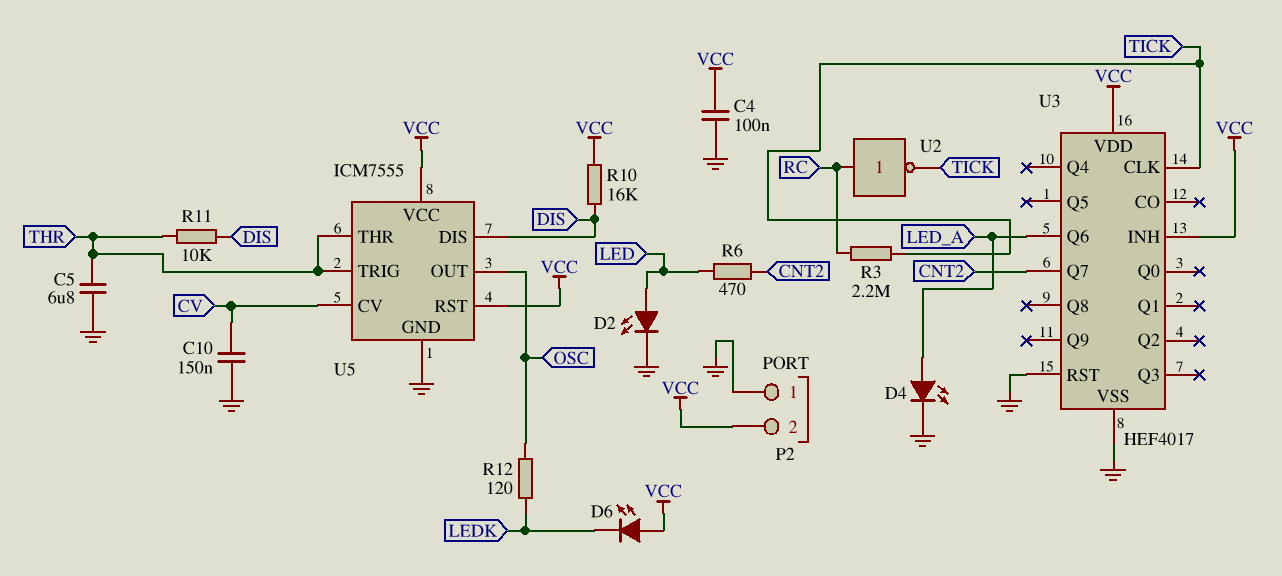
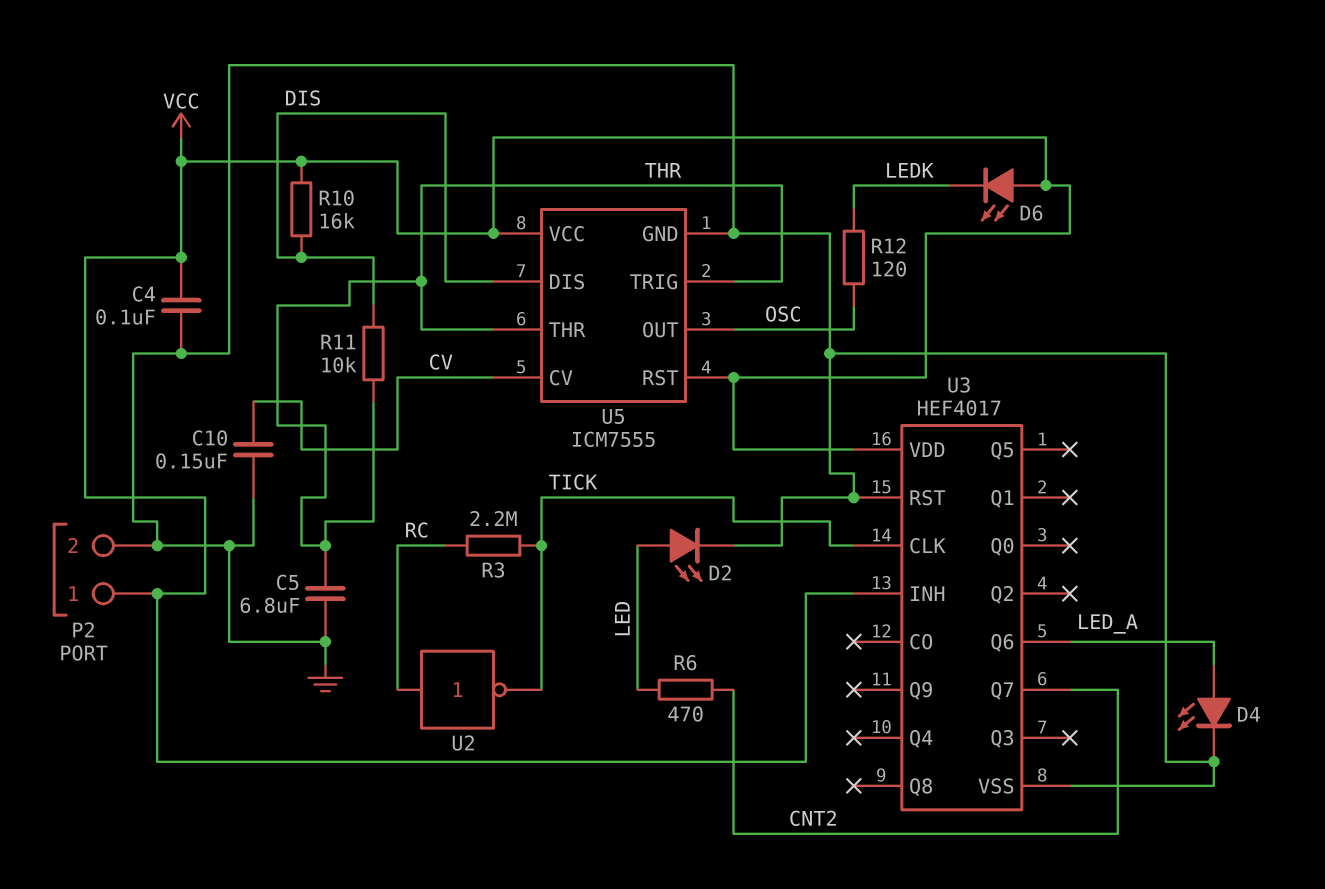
P2 pin 1: GND -> VCC
P2 pin 2: VCC -> GND

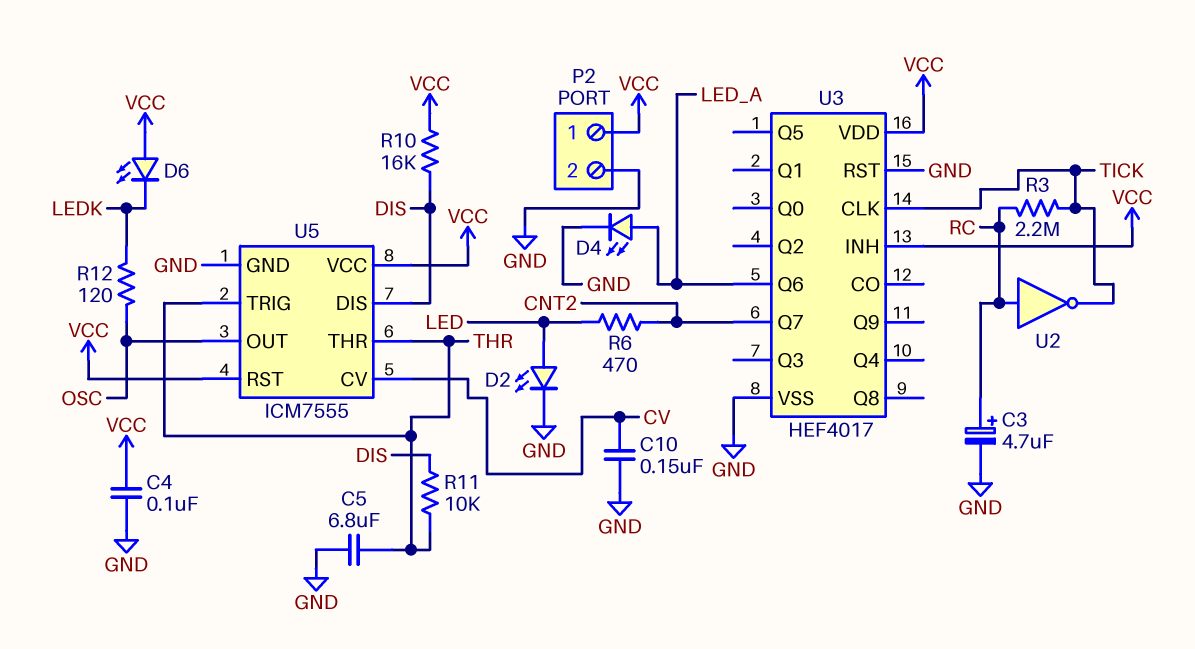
C3: none -> 4.7uF (plus RC, minus GND)

